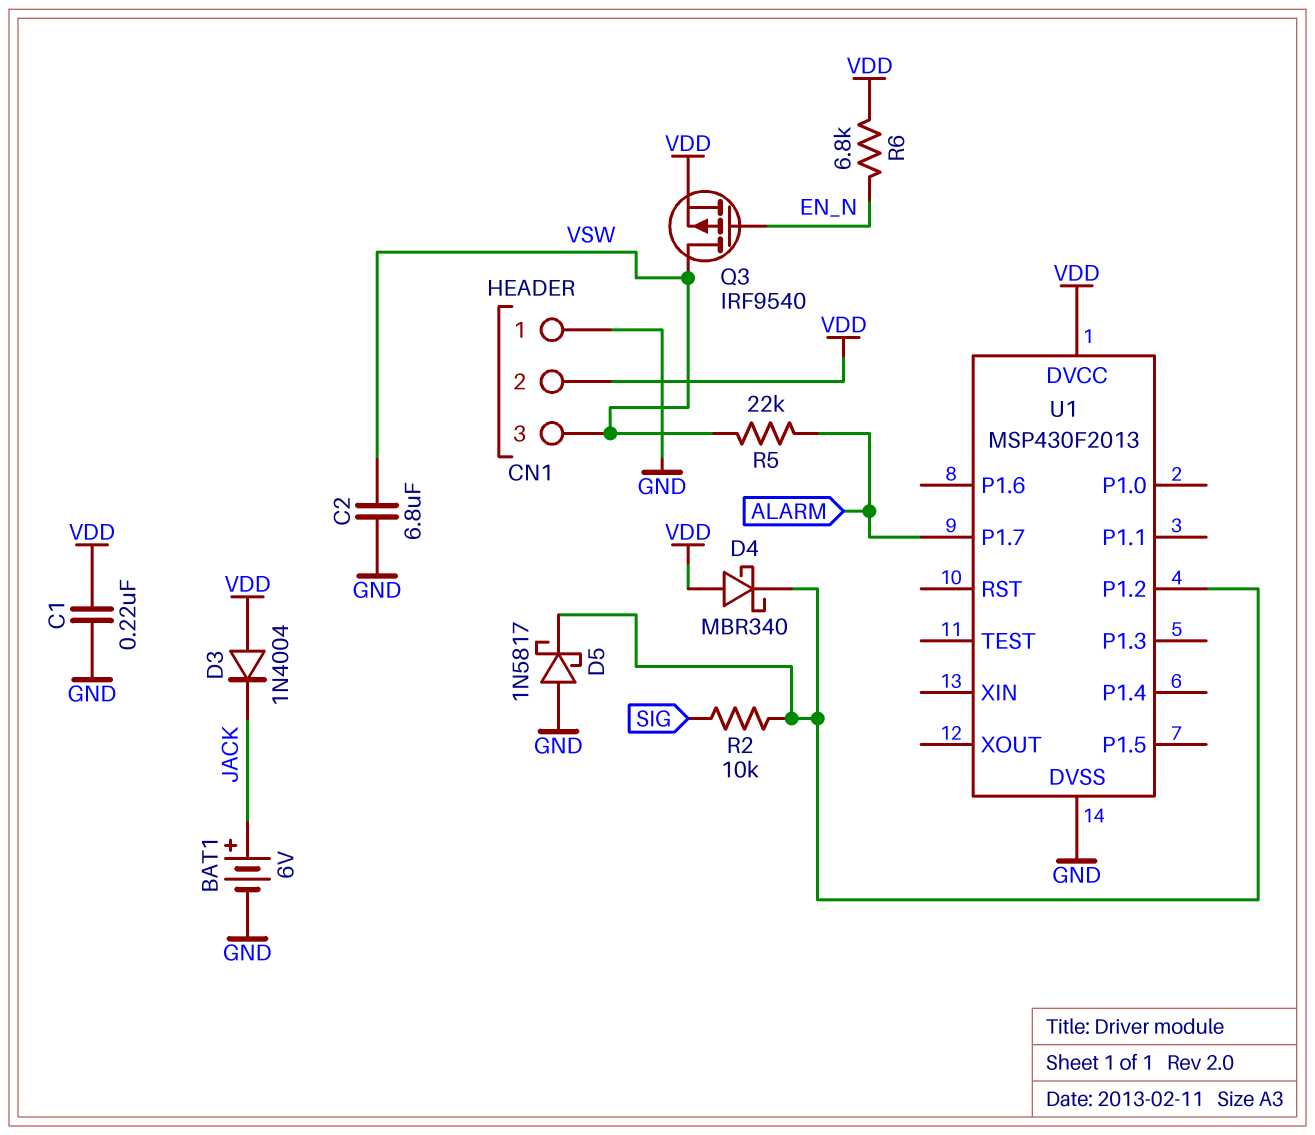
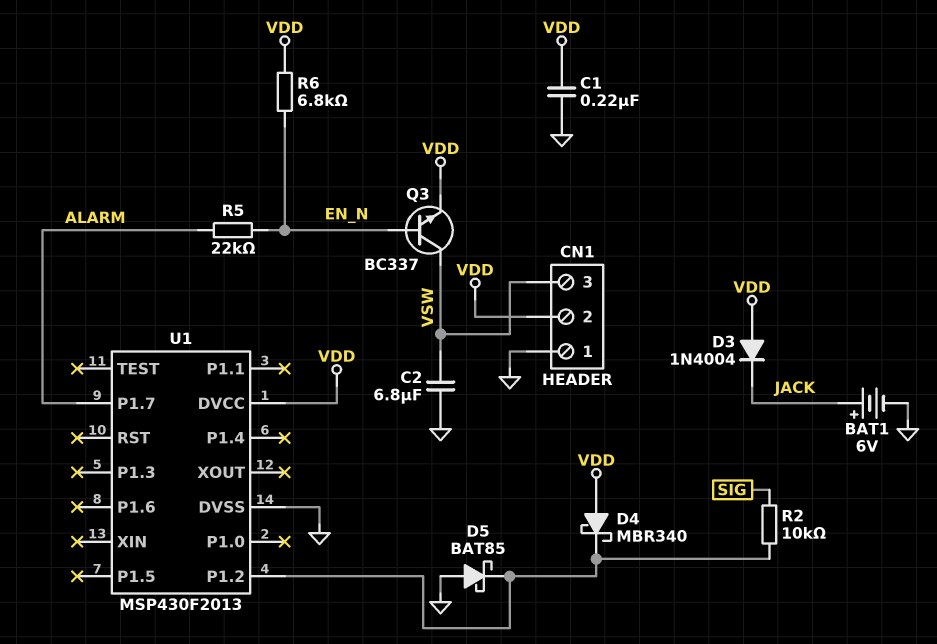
D5: schottky 1N5817 (A GND, K U1/P1.2) -> schottky BAT85 (A GND, K U1/P1.2)
Q3: PMOS IRF9540 (G EN_N, D VSW, S VDD) -> NPN BC337 (B EN_N, C VSW, E VDD)
R5: 22k (ALARM, VSW) -> 22k (ALARM, EN_N)

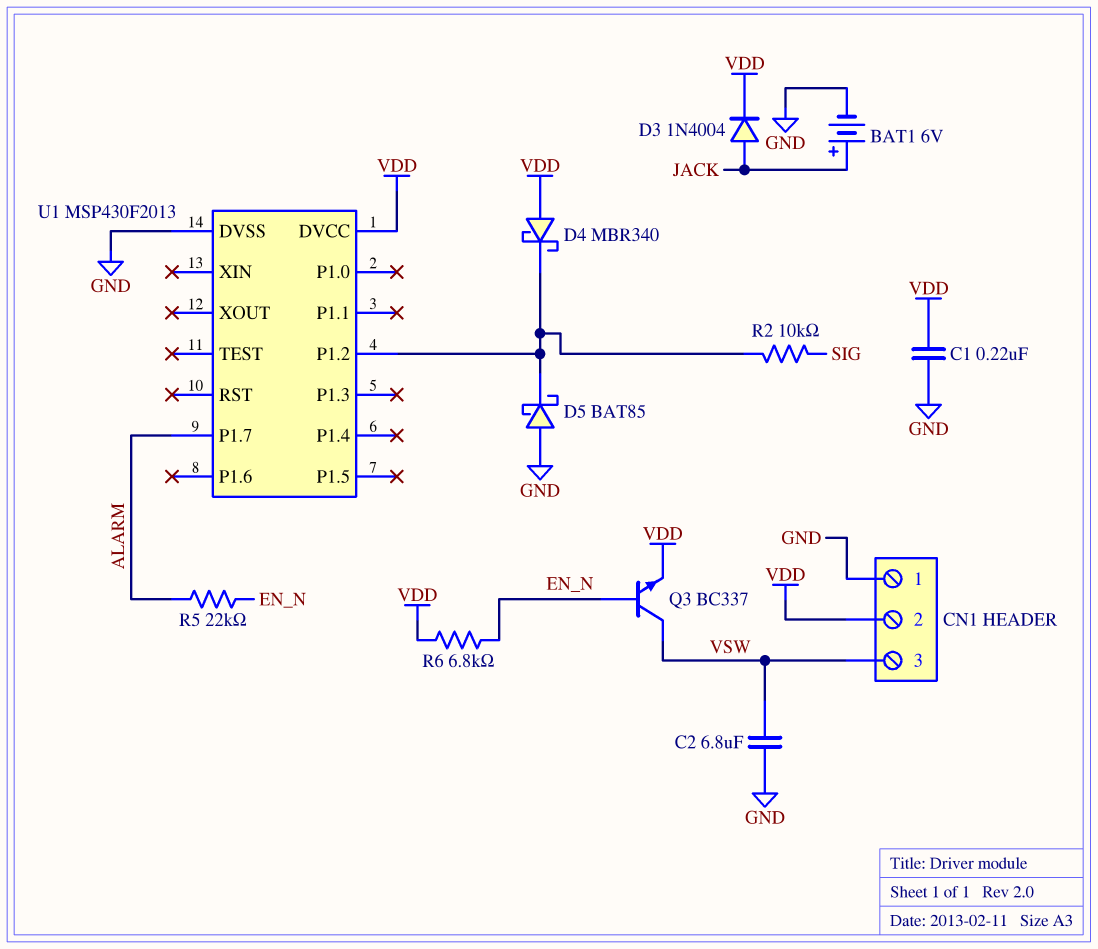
D3: diode 1N4004 (A VDD, K JACK) -> diode 1N4004 (A JACK, K VDD)

